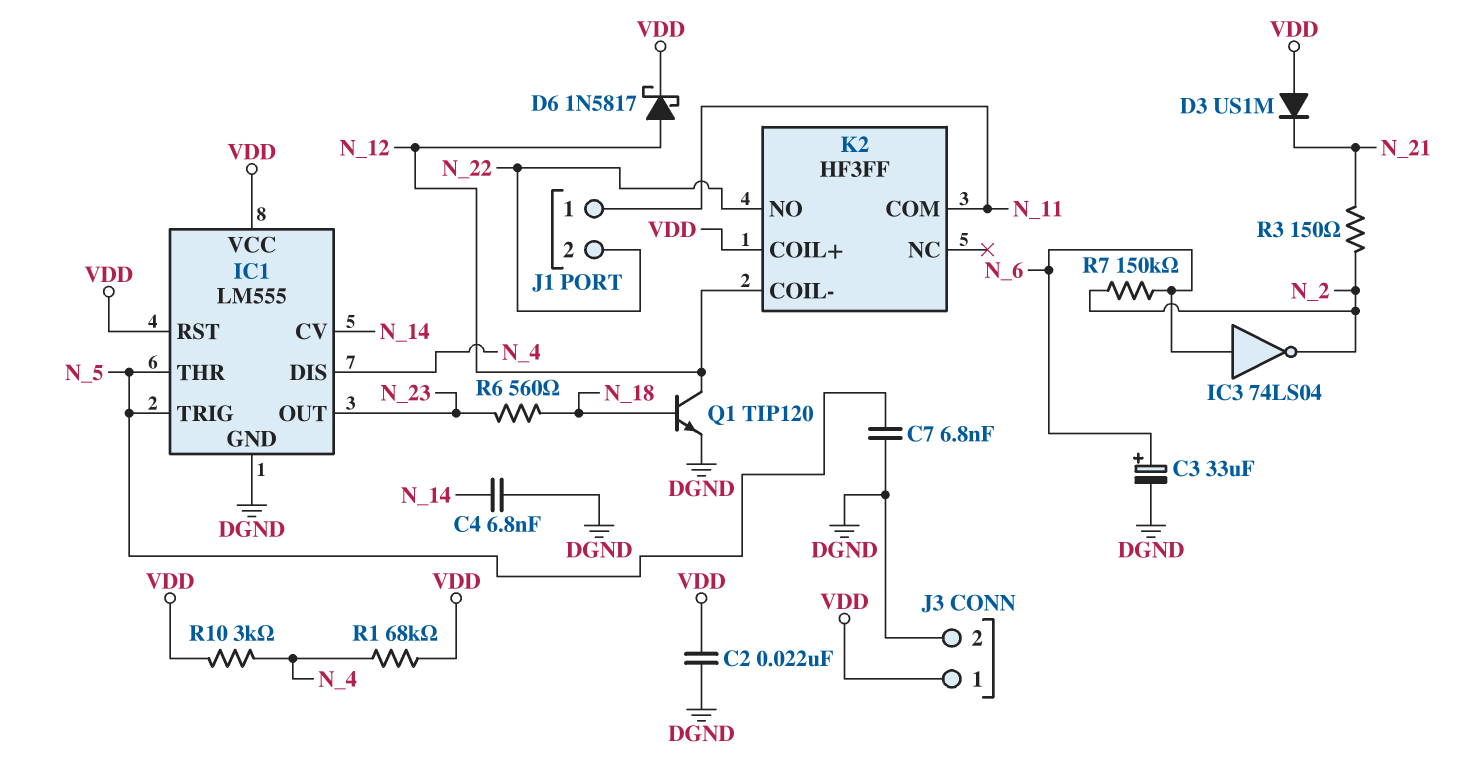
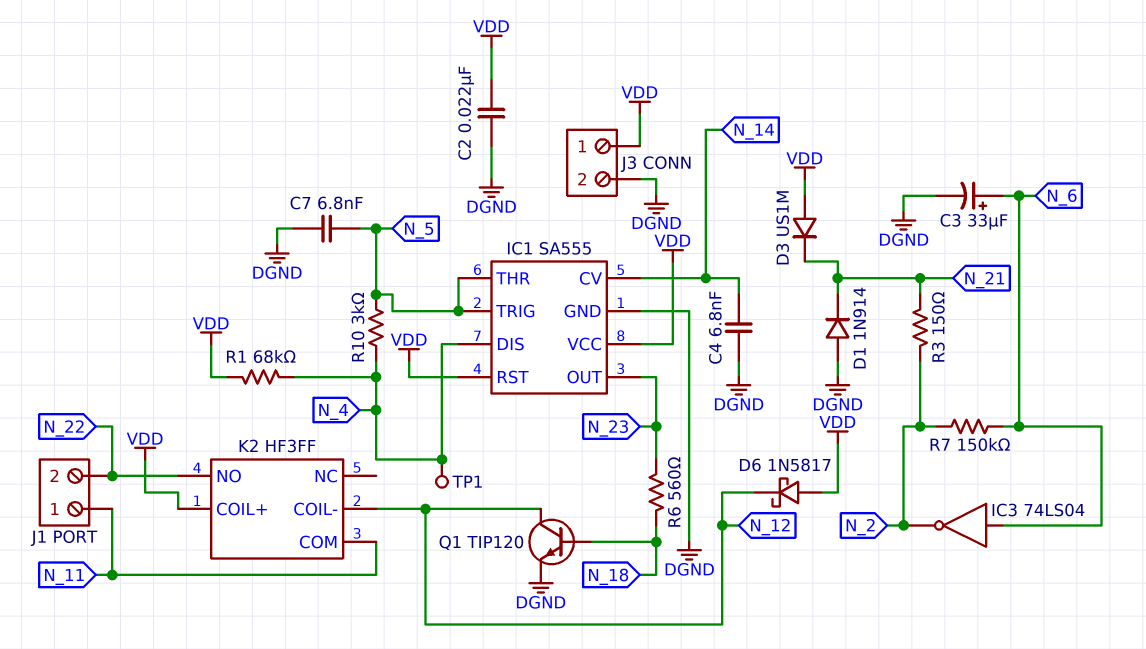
D1: none -> diode 1N914 (A DGND, K N_21)
D6: schottky 1N5817 (A N_12, K VDD) -> schottky 1N5817 (A VDD, K N_12)
IC1: LM555 -> SA555
R10: 3k (N_4, VDD) -> 3k (N_4, N_5)
TP1: none -> test point (N_4)

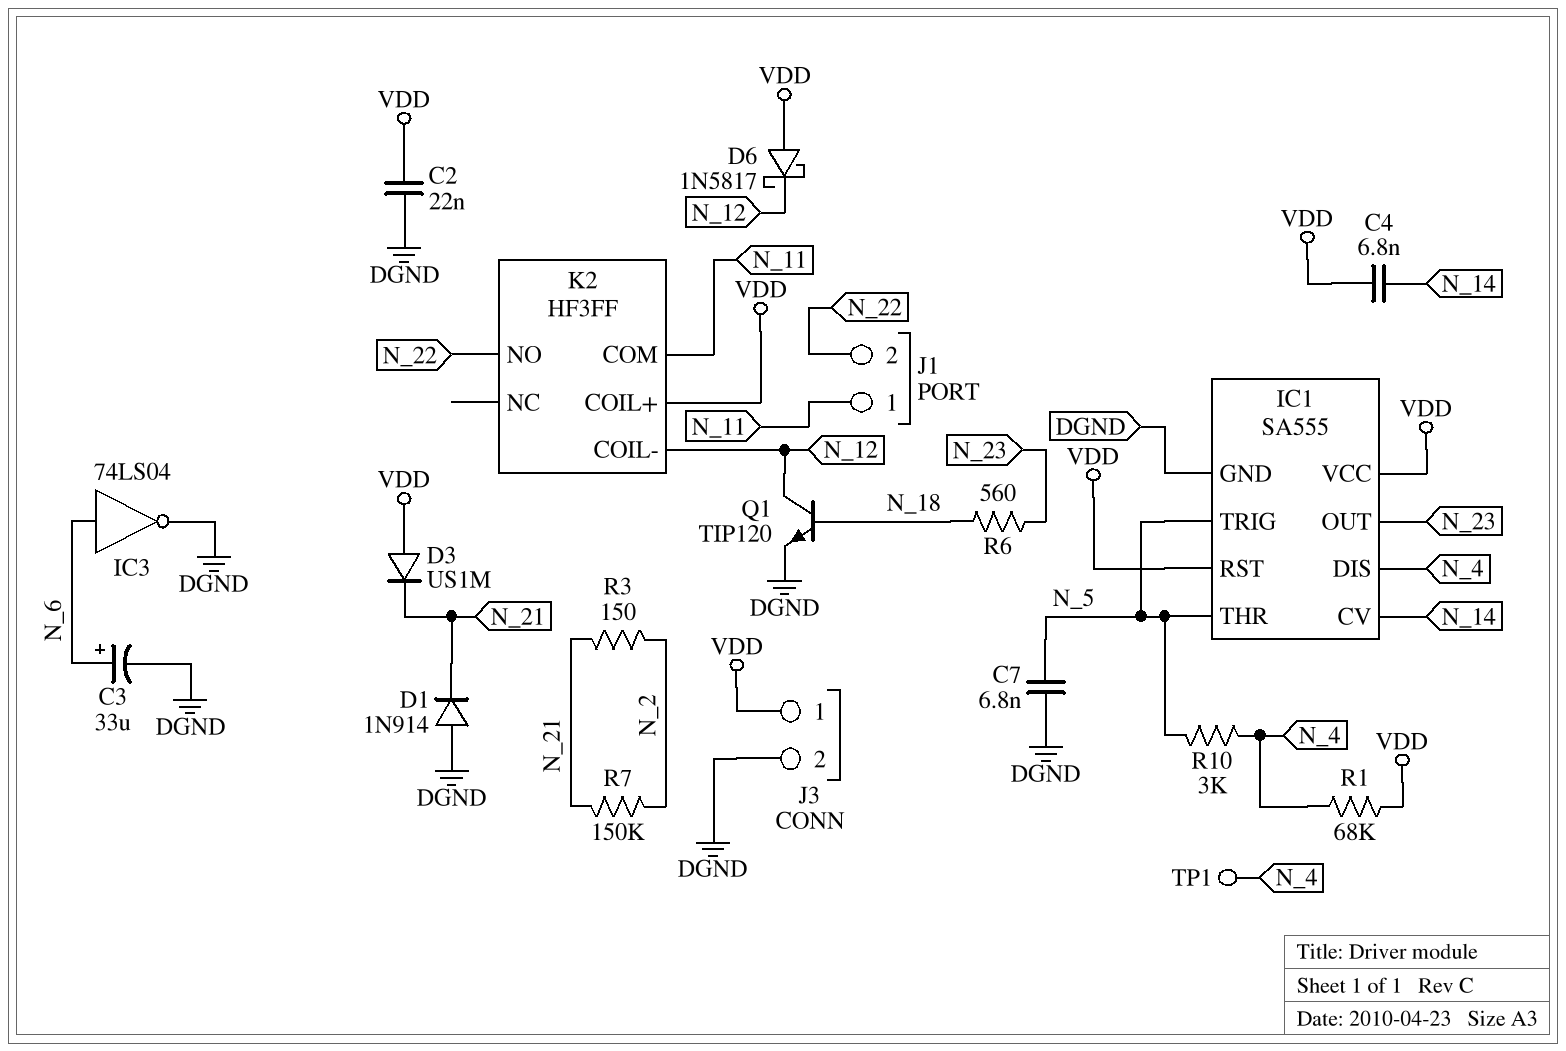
C4: 6.8nF (DGND, N_14) -> 6.8nF (N_14, VDD)
IC3: NOT 74LS04 (in N_6, out N_2) -> NOT 74LS04 (in N_6, out DGND)
R7: 150k (N_2, N_6) -> 150k (N_2, N_21)

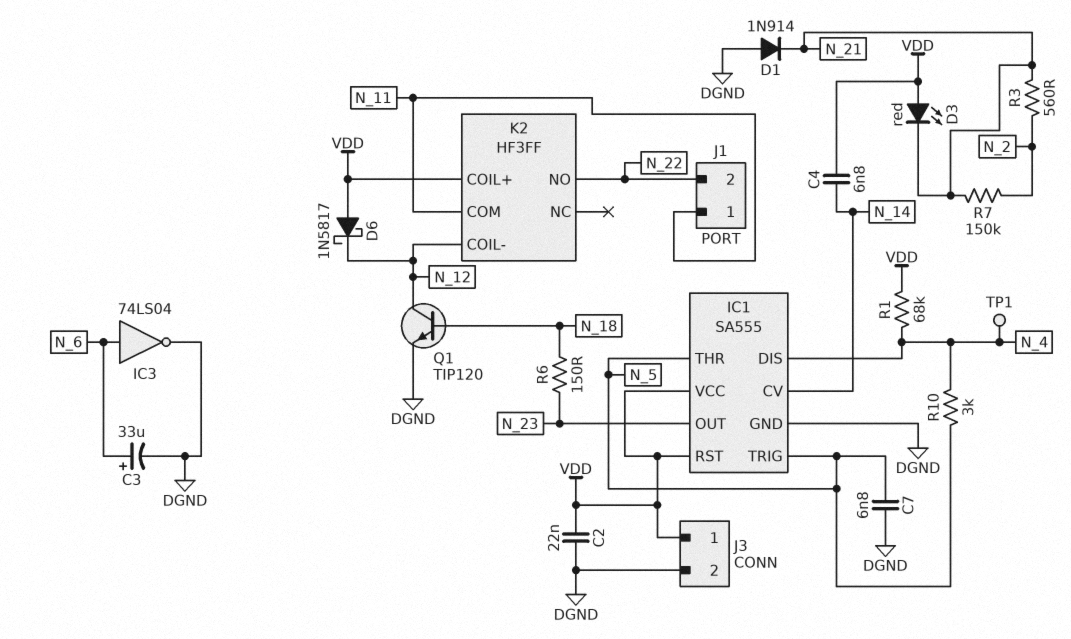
D3: diode US1M (A VDD, K N_21) -> LED red (A VDD, K N_21)
R3: 150 (N_2, N_21) -> 560 (N_2, N_21)
R6: 560 (N_18, N_23) -> 150 (N_18, N_23)

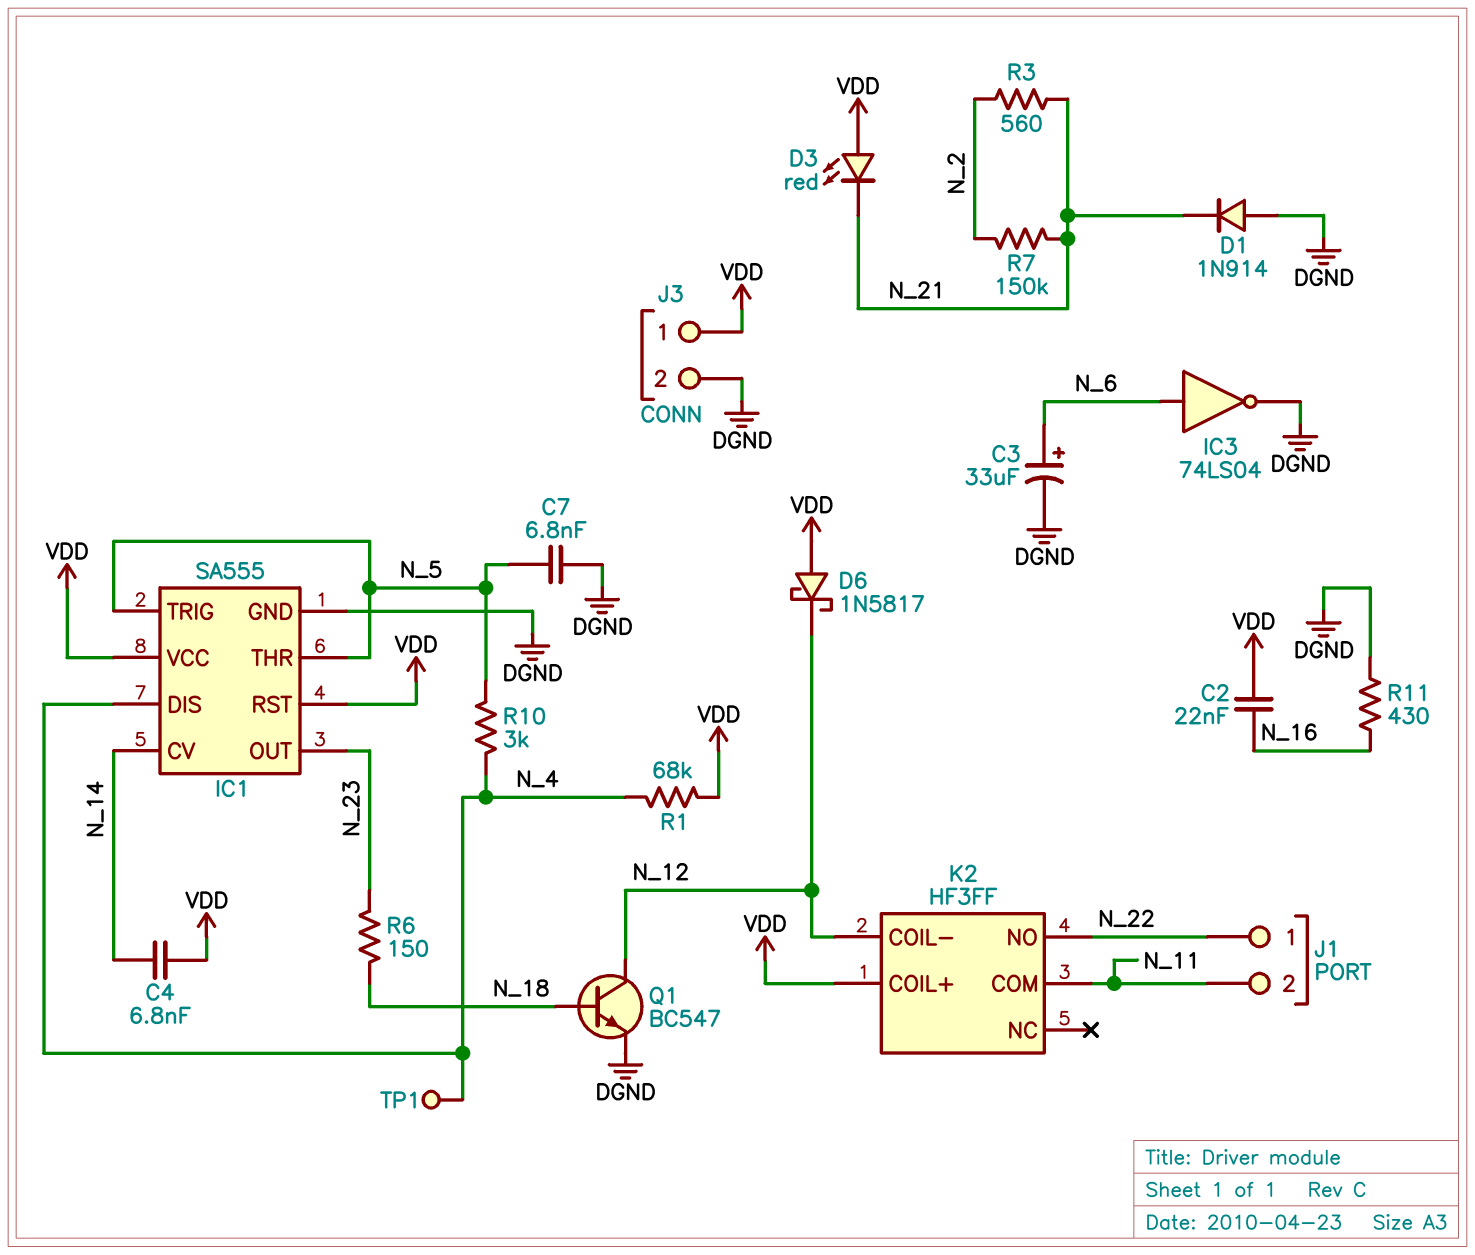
C2: 22nF (DGND, VDD) -> 22nF (N_16, VDD)
J1 pin 1: N_11 -> N_22
J1 pin 2: N_22 -> N_11
Q1: NPN TIP120 (B N_18, C N_12, E DGND) -> NPN BC547 (B N_18, C N_12, E DGND)
R11: none -> 430 (DGND, N_16)

